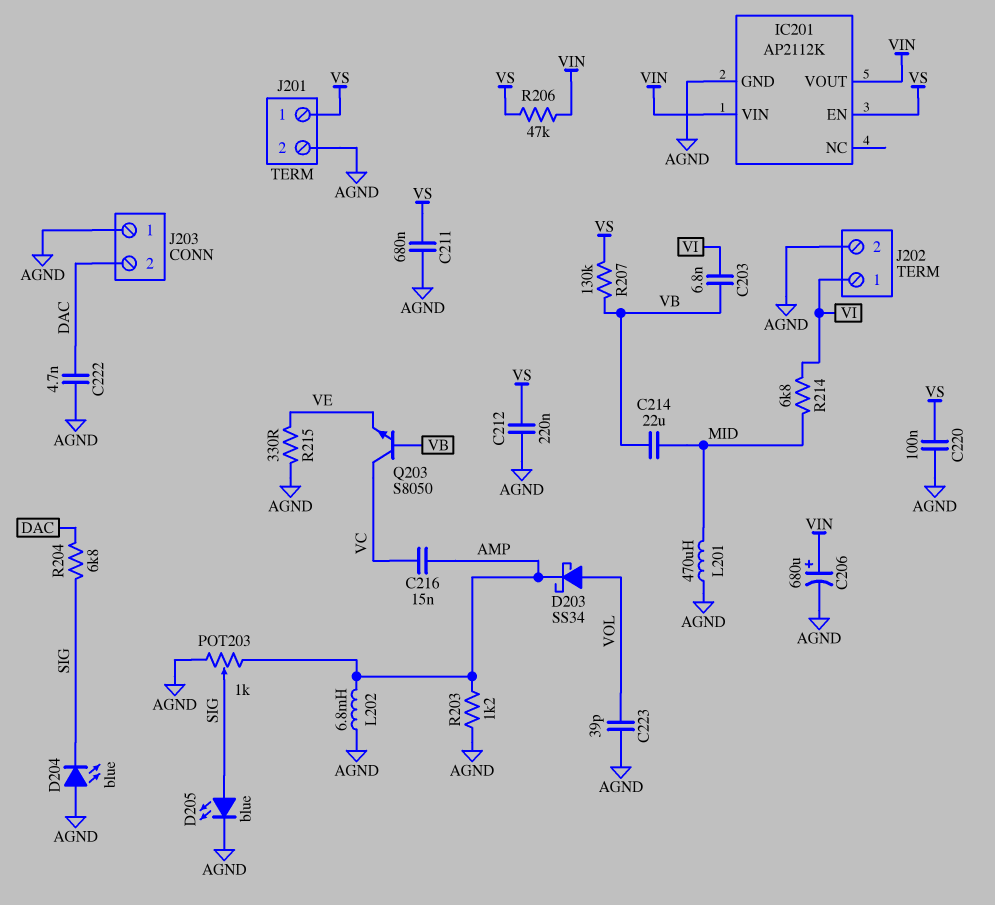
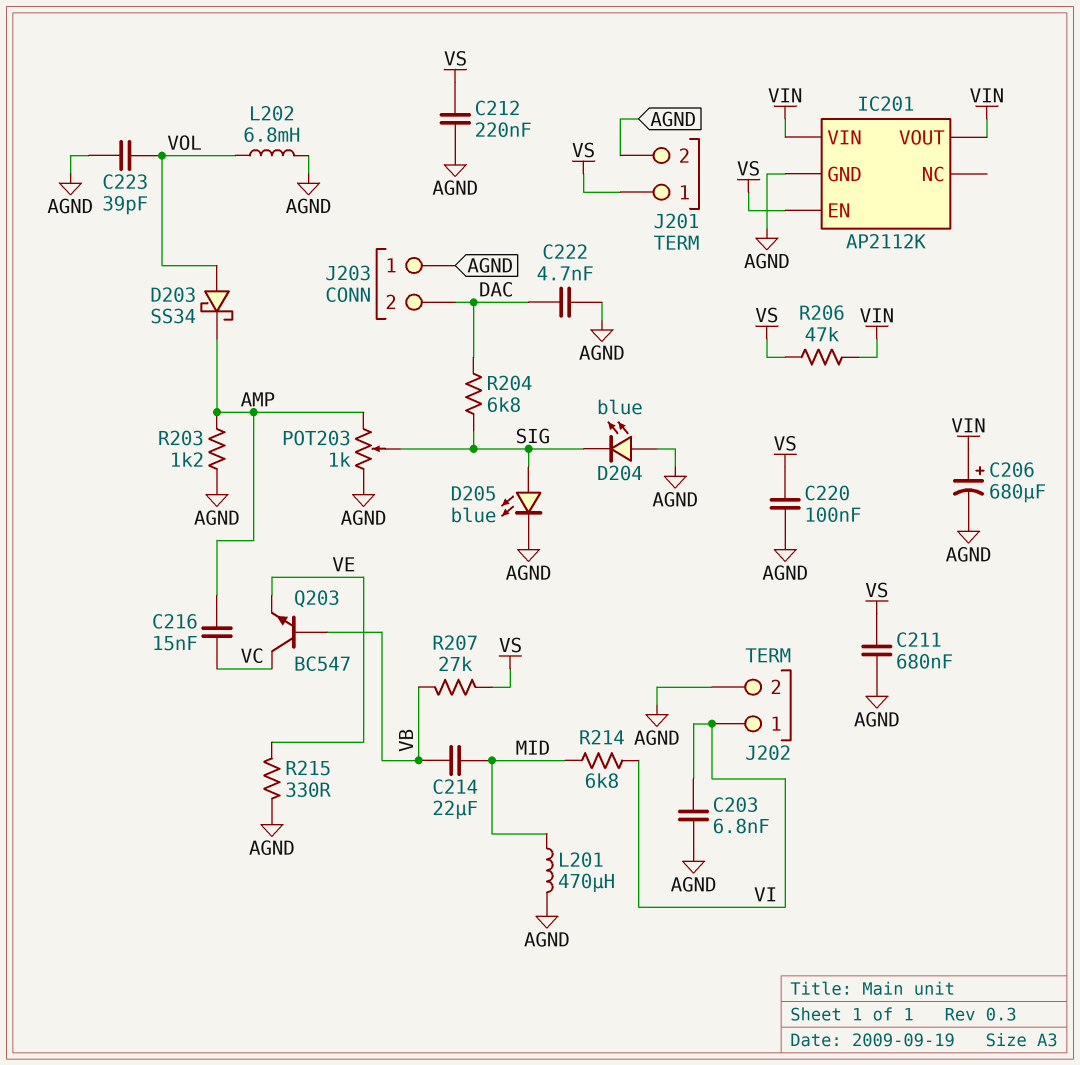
C203: 6.8nF (VB, VI) -> 6.8nF (AGND, VI)
L202: 6.8mH (AGND, AMP) -> 6.8mH (AGND, VOL)
Q203: NPN S8050 (B VB, C VC, E VE) -> NPN BC547 (B VB, C VC, E VE)
R207: 130k (VB, VS) -> 27k (VB, VS)

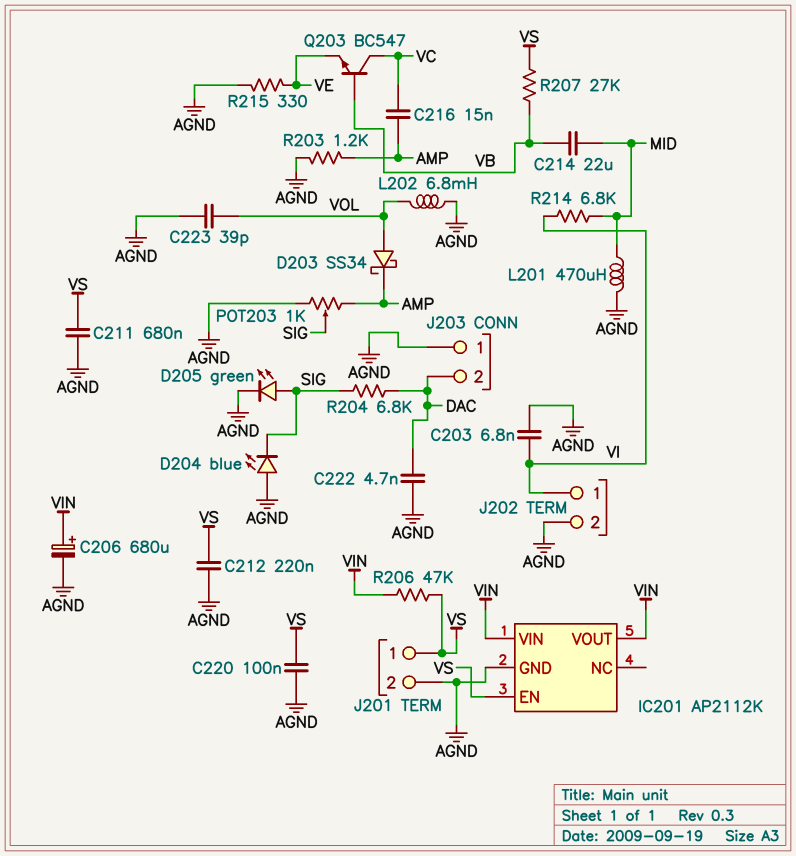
D205: LED blue (A SIG, K AGND) -> LED green (A SIG, K AGND)

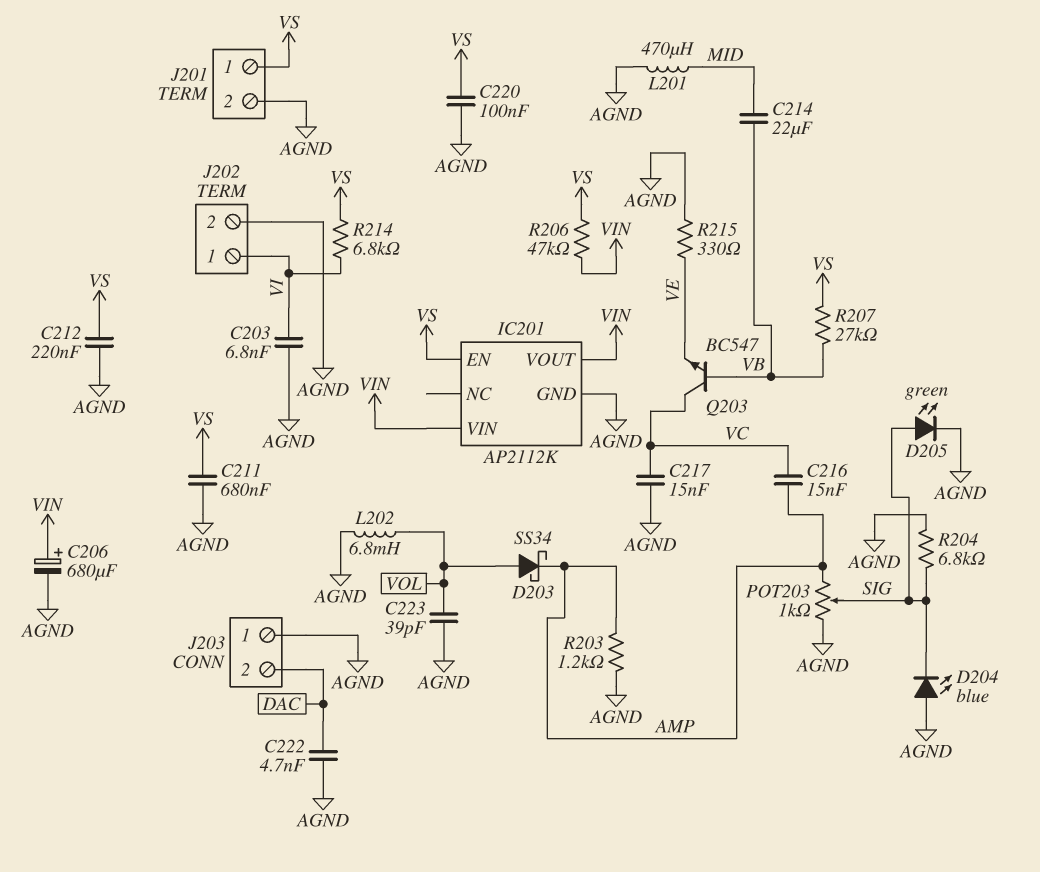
C217: none -> 15nF (AGND, VC)
R204: 6.8k (DAC, SIG) -> 6.8k (AGND, SIG)
R214: 6.8k (MID, VI) -> 6.8k (VI, VS)

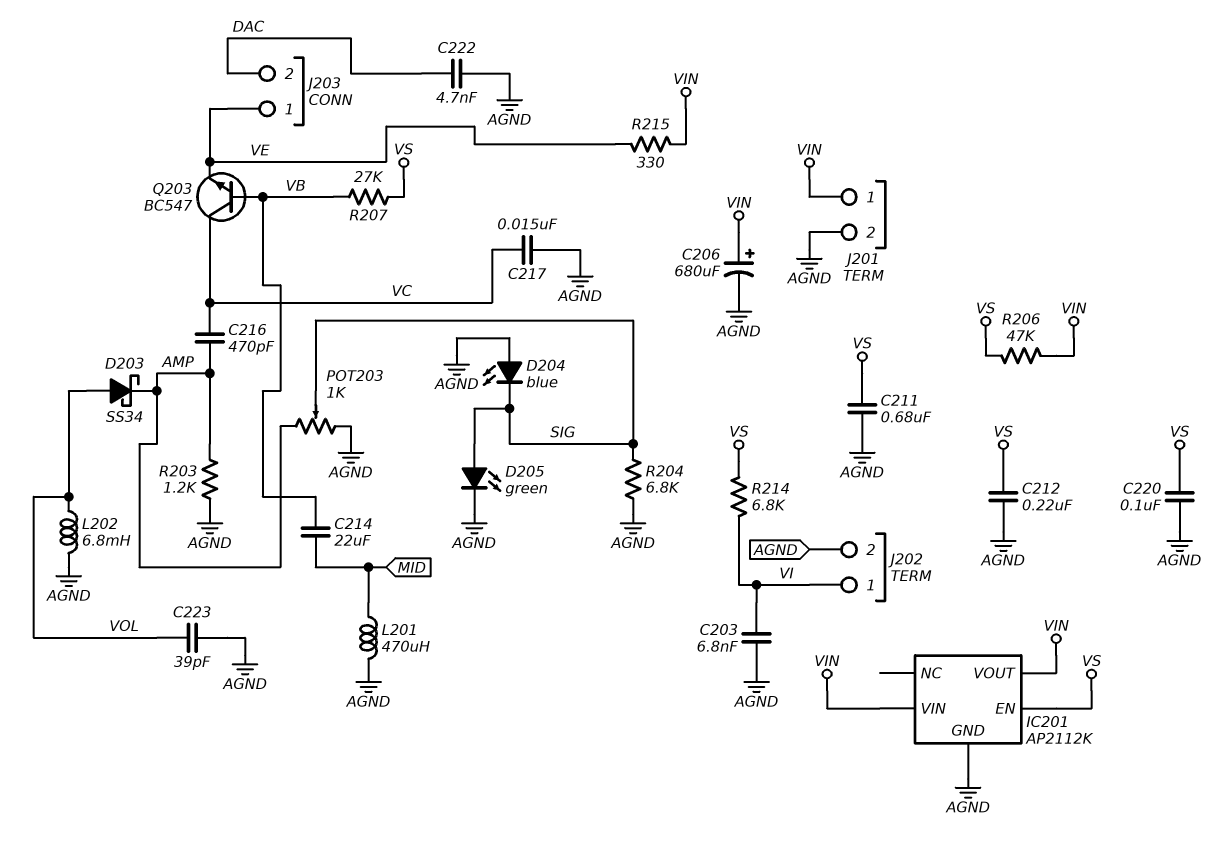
C216: 15nF (AMP, VC) -> 470pF (AMP, VC)
J201 pin 1: VS -> VIN
J203 pin 1: AGND -> VE
R215: 330 (AGND, VE) -> 330 (VE, VIN)

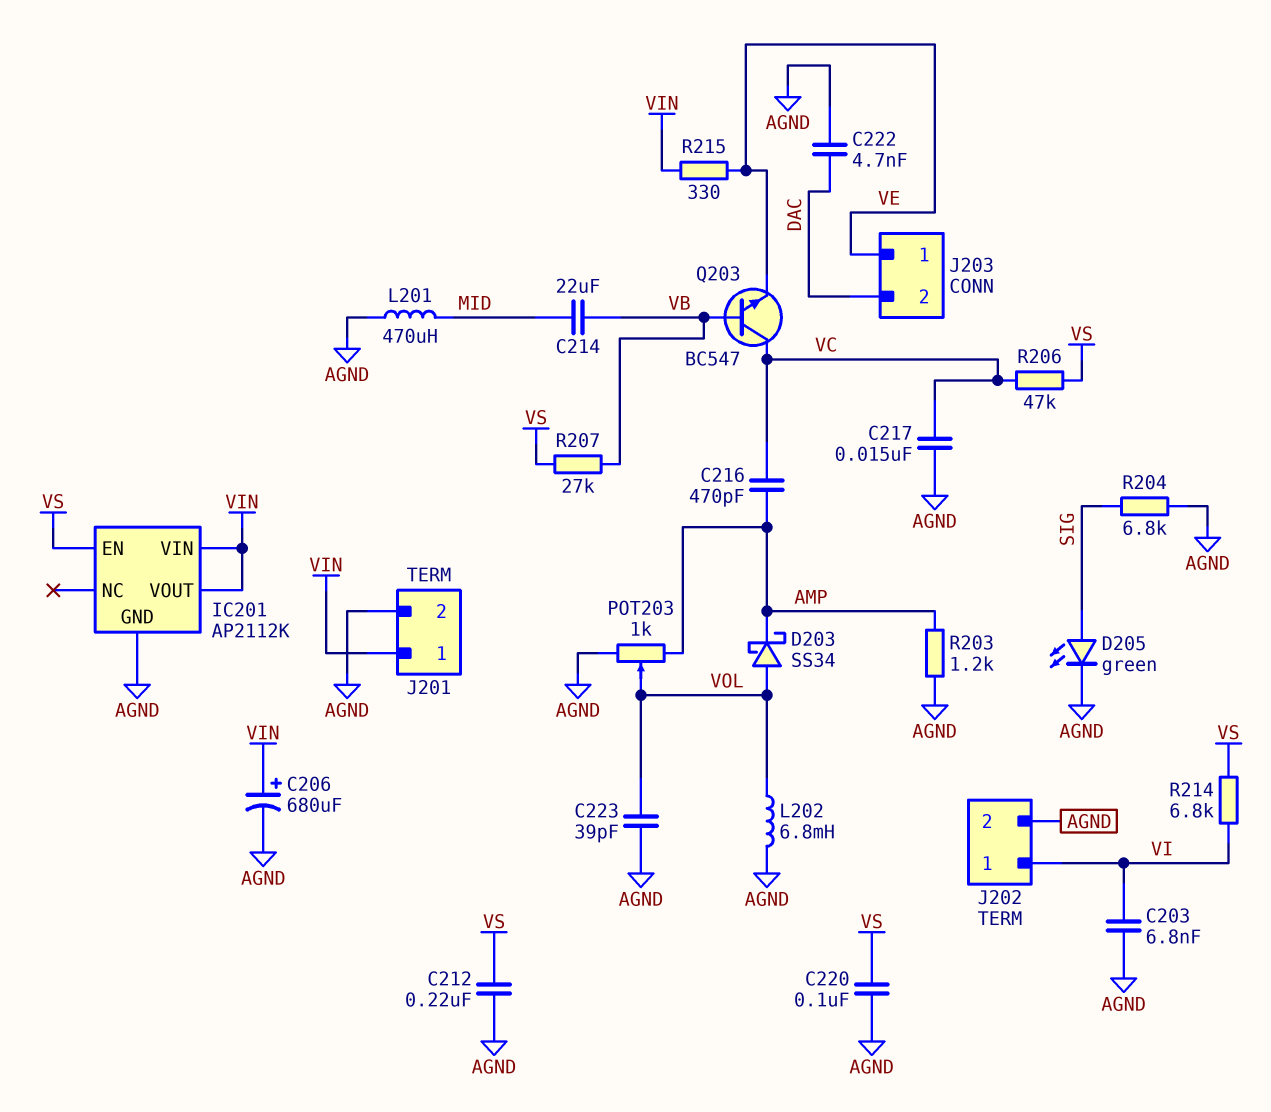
C211: 680nF (AGND, VS) -> none
D204: LED blue (A AGND, K SIG) -> none
POT203: 1k (AGND, AMP, wiper SIG) -> 1k (AGND, AMP, wiper VOL)
R206: 47k (VIN, VS) -> 47k (VC, VS)

